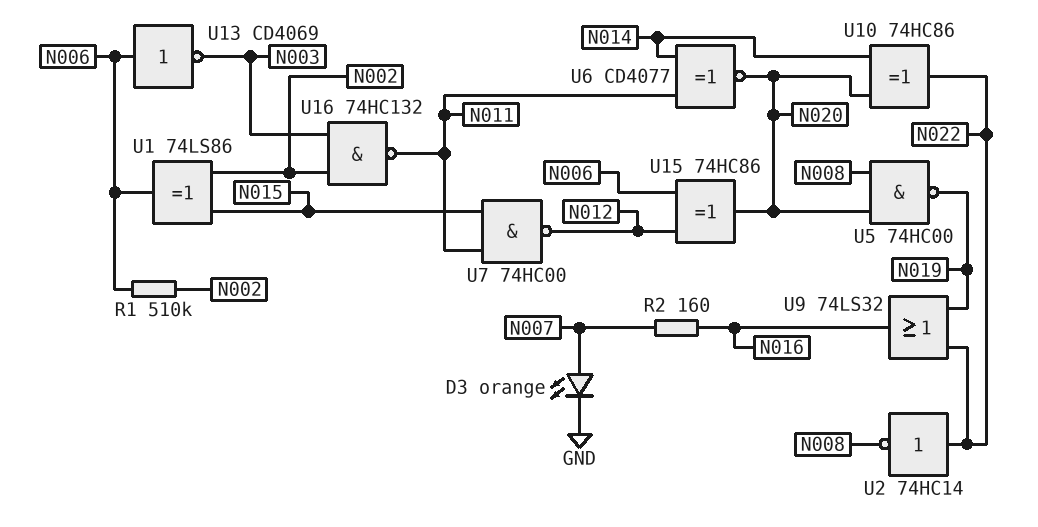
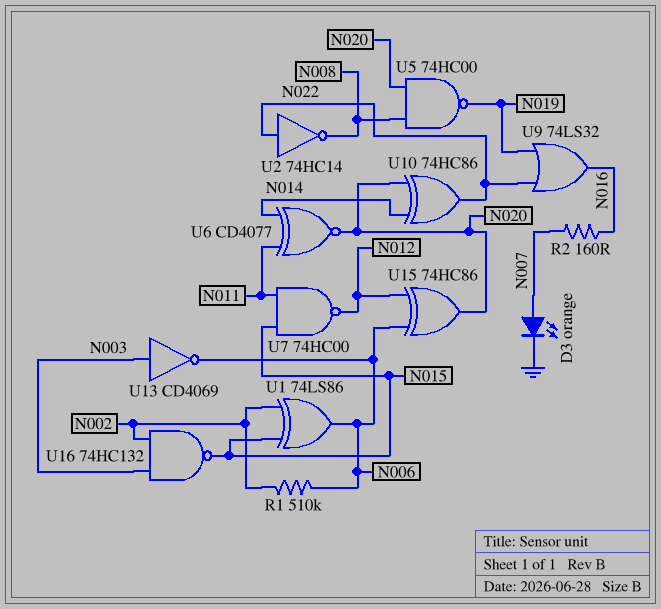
U13: NOT CD4069 (in N006, out N003) -> NOT CD4069 (in N003, out N006)
U16: NAND 74HC132 (in N002, in N003, out N011) -> NAND 74HC132 (in N002, in N003, out N015)

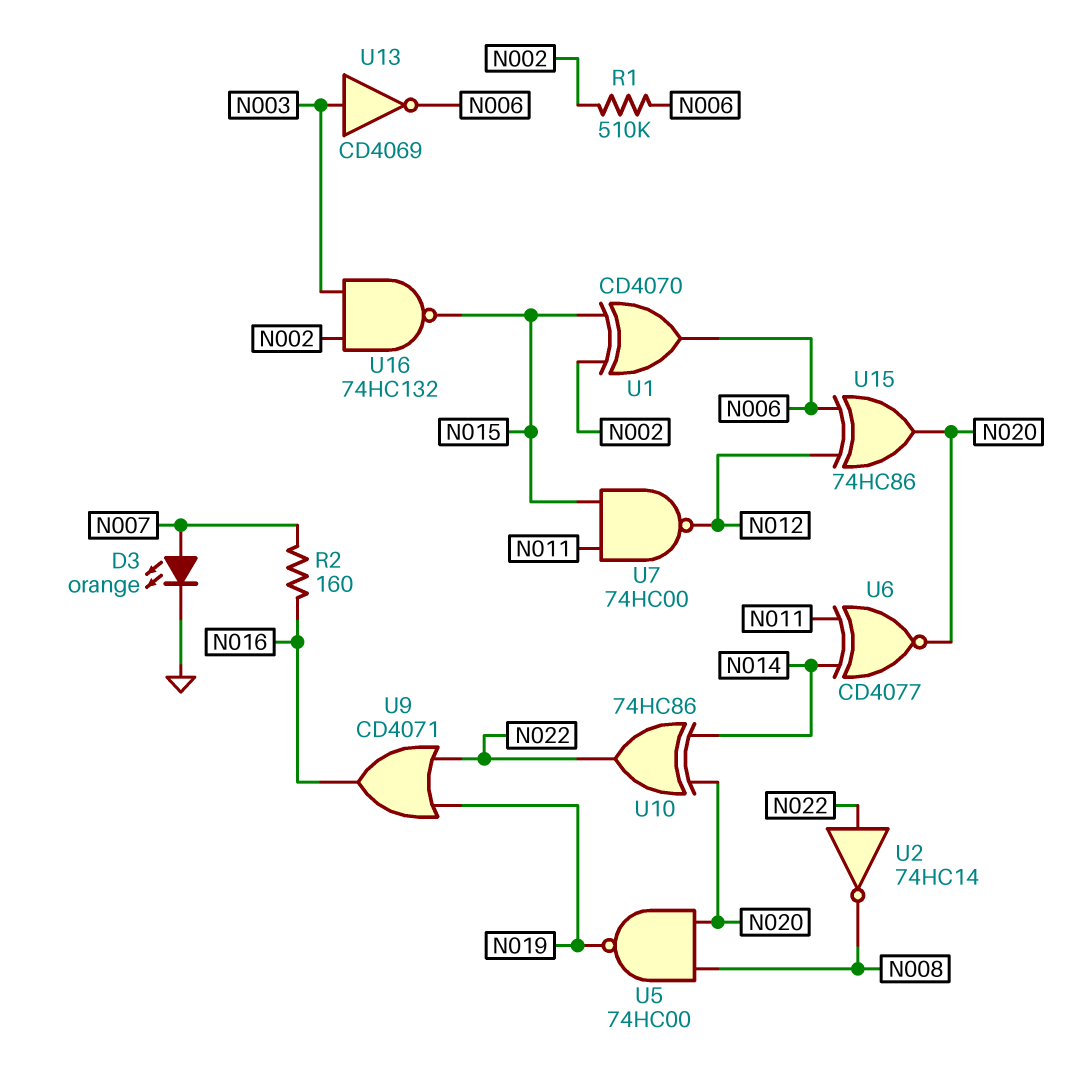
U1: XOR 74LS86 (in N002, in N015, out N006) -> XOR CD4070 (in N002, in N015, out N006)
U9: OR 74LS32 (in N019, in N022, out N016) -> OR CD4071 (in N019, in N022, out N016)

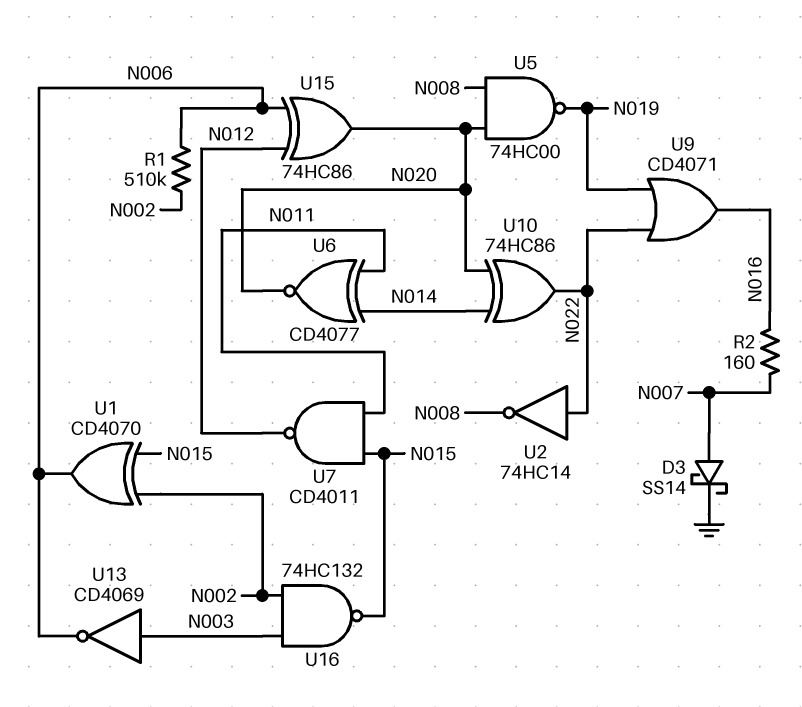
D3: LED orange (A N007, K GND) -> schottky SS14 (A N007, K GND)
U7: NAND 74HC00 (in N011, in N015, out N012) -> NAND CD4011 (in N011, in N015, out N012)

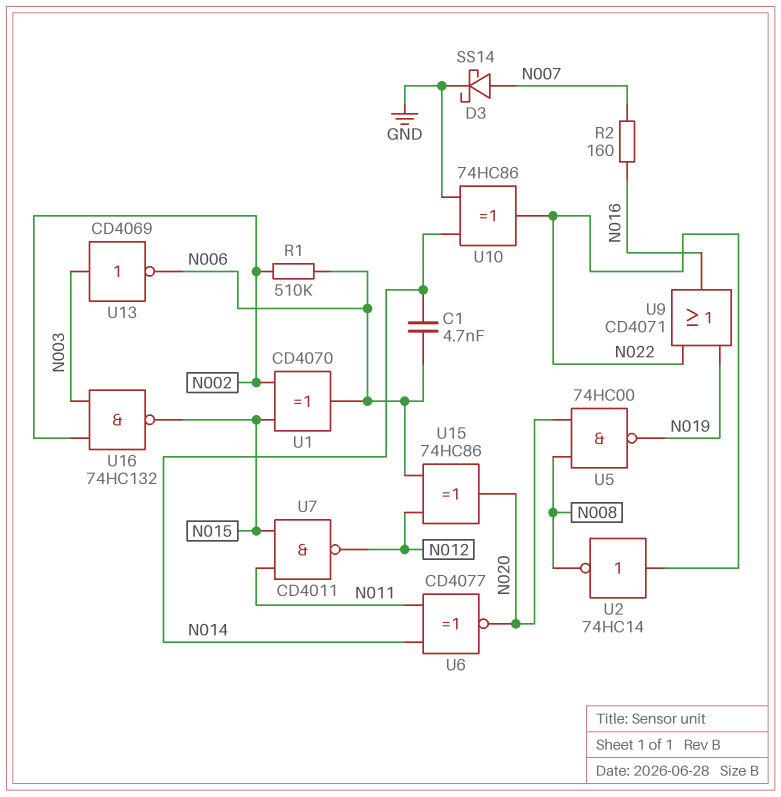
C1: none -> 4.7nF (N006, N014)
U10: XOR 74HC86 (in N014, in N020, out N022) -> XOR 74HC86 (in GND, in N014, out N022)

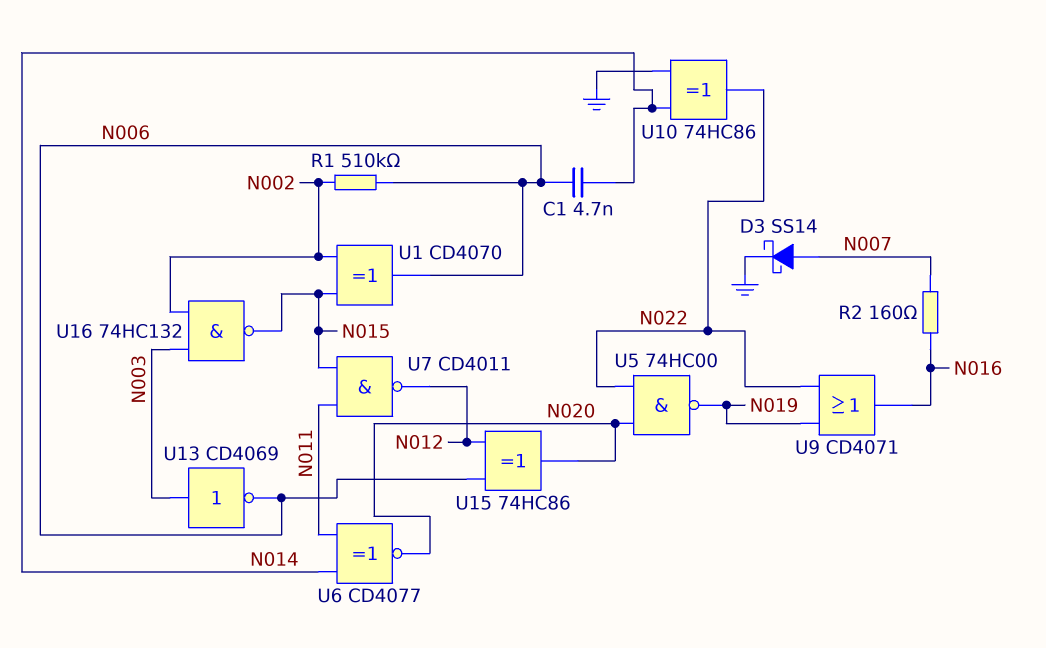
U2: NOT 74HC14 (in N022, out N008) -> none
U5: NAND 74HC00 (in N008, in N020, out N019) -> NAND 74HC00 (in N020, in N022, out N019)

